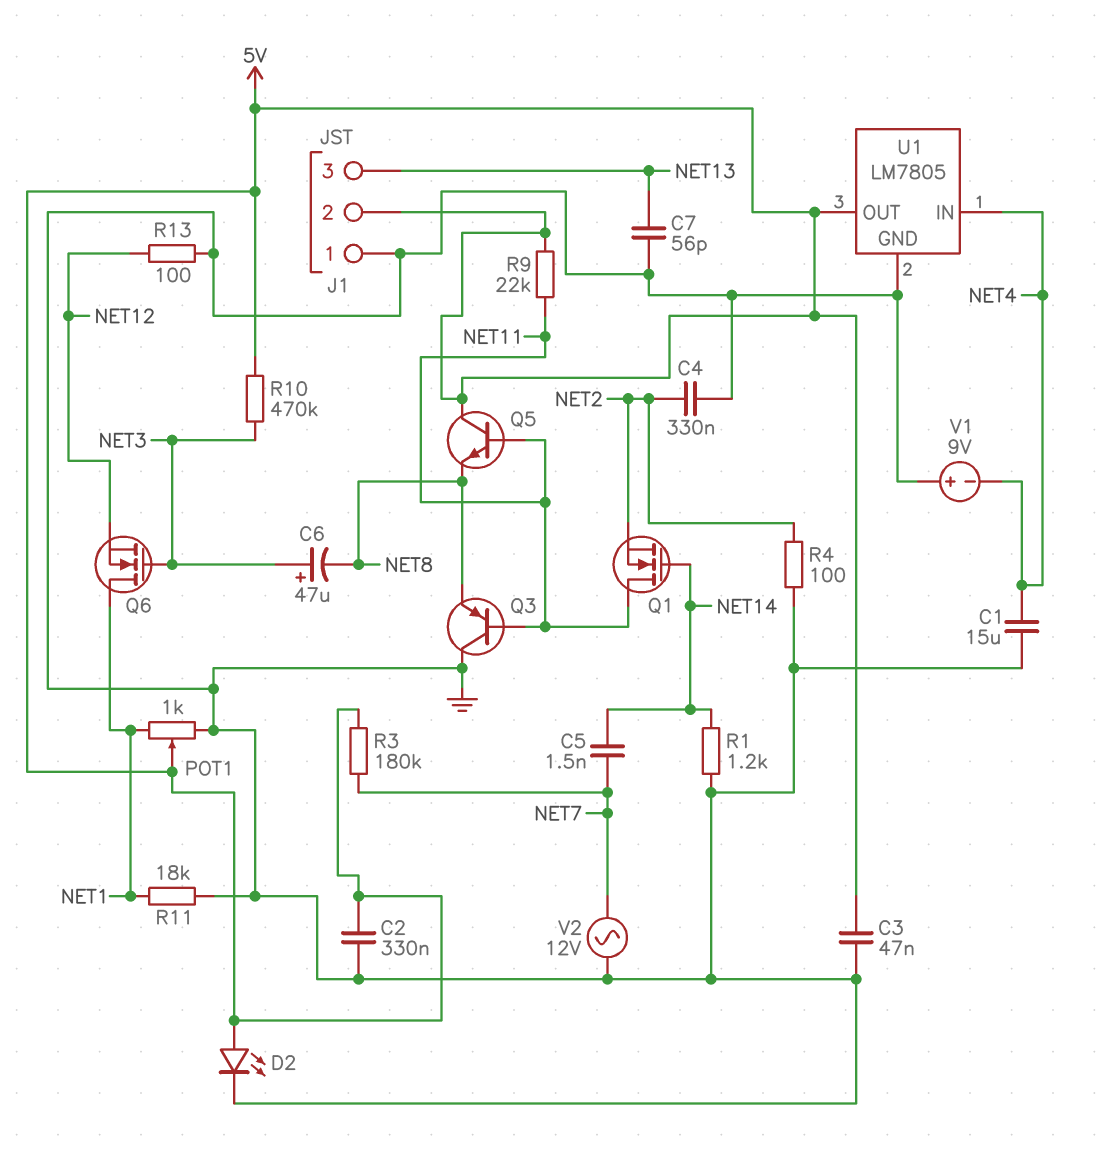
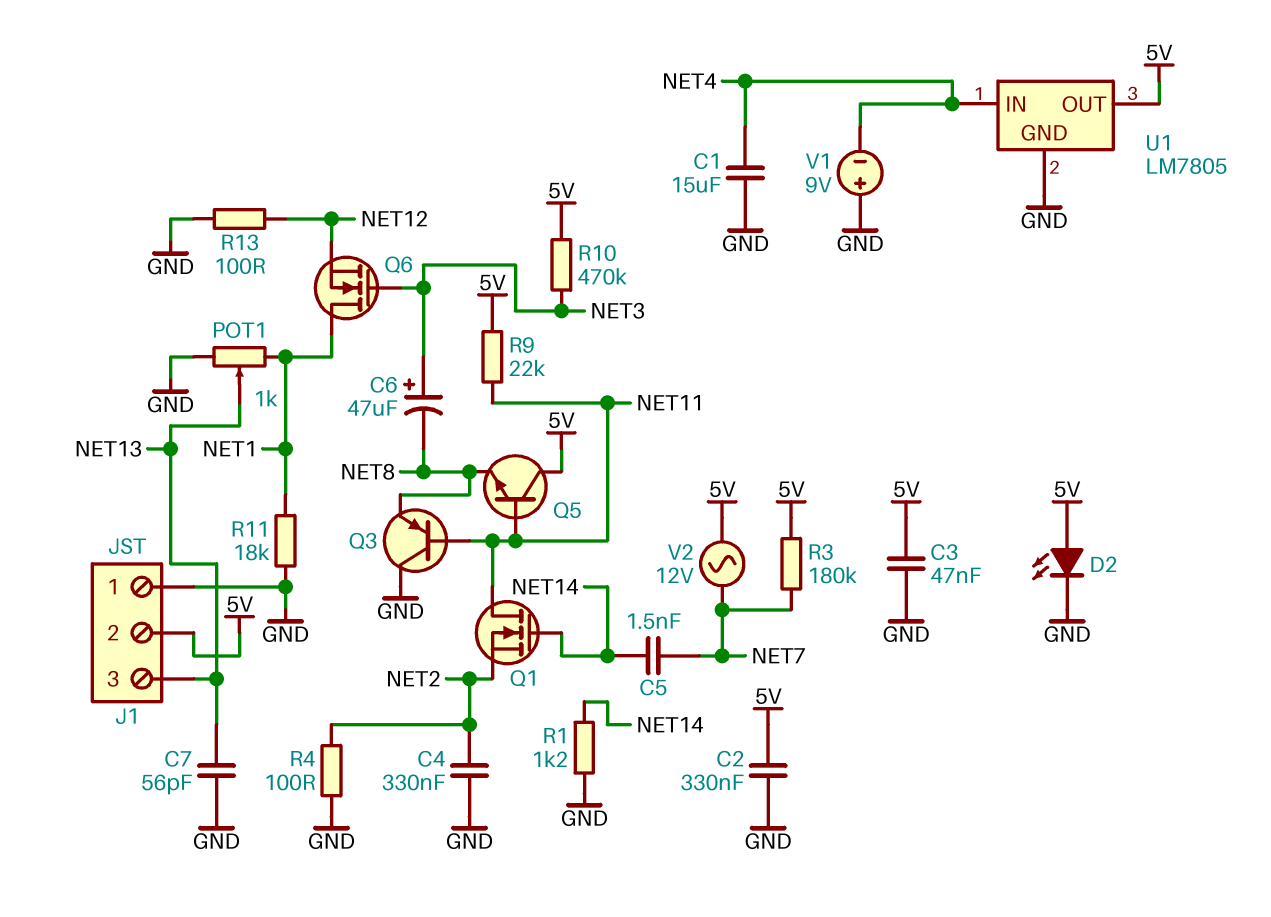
POT1: 1k (GND, NET1, wiper 5V) -> 1k (GND, NET1, wiper NET13)
V2: AC 12V (GND, NET7) -> AC 12V (5V, NET7)

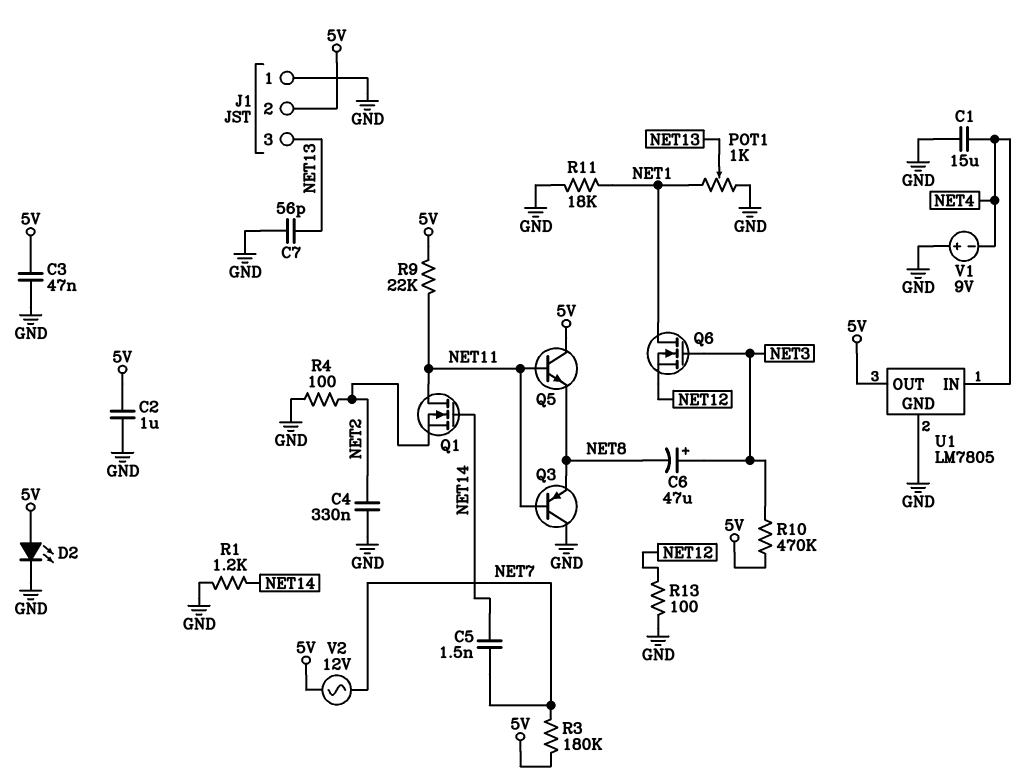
C2: 330nF (5V, GND) -> 1uF (5V, GND)

